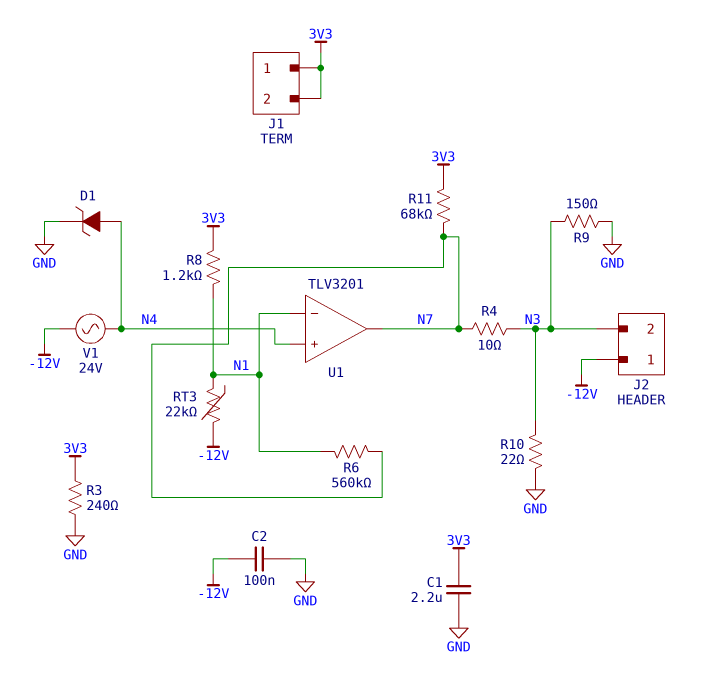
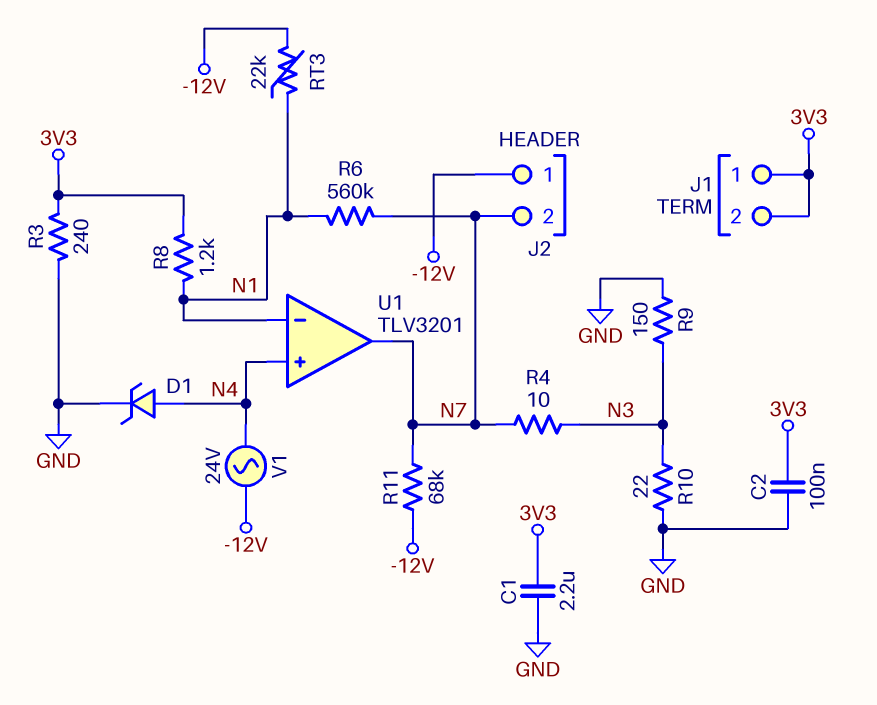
C2: 100nF (-12V, GND) -> 100nF (3V3, GND)
J2 pin 2: N3 -> N7
R11: 68k (3V3, N7) -> 68k (-12V, N7)

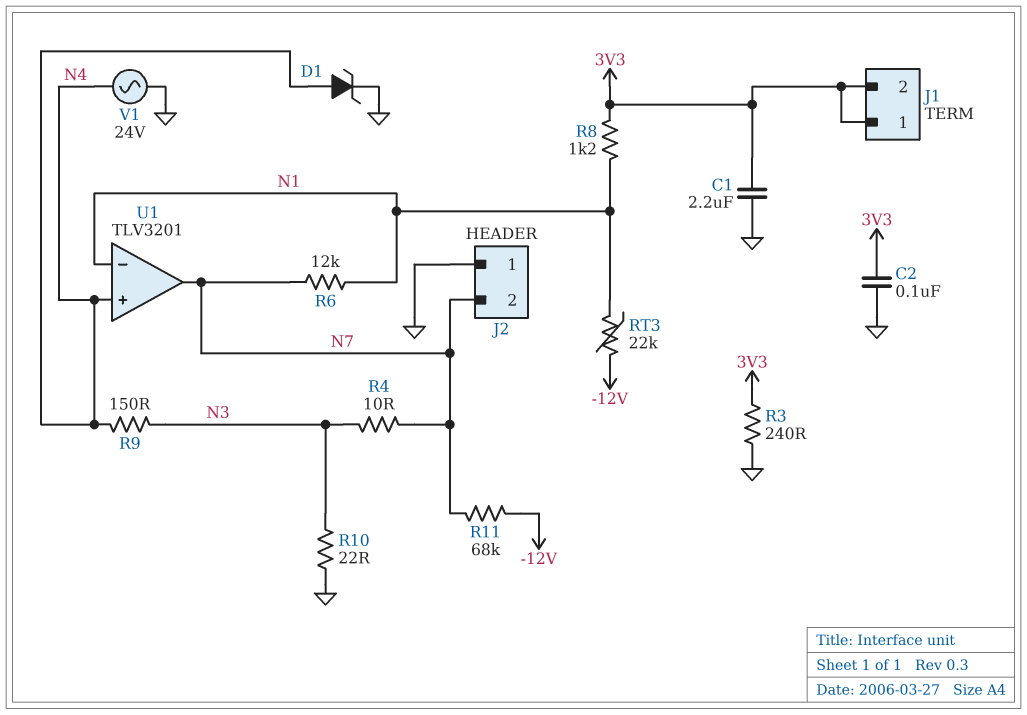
J2 pin 1: -12V -> GND
R6: 560k (N1, N7) -> 12k (N1, N7)
R9: 150 (GND, N3) -> 150 (N3, N4)
V1: AC 24V (-12V, N4) -> AC 24V (GND, N4)

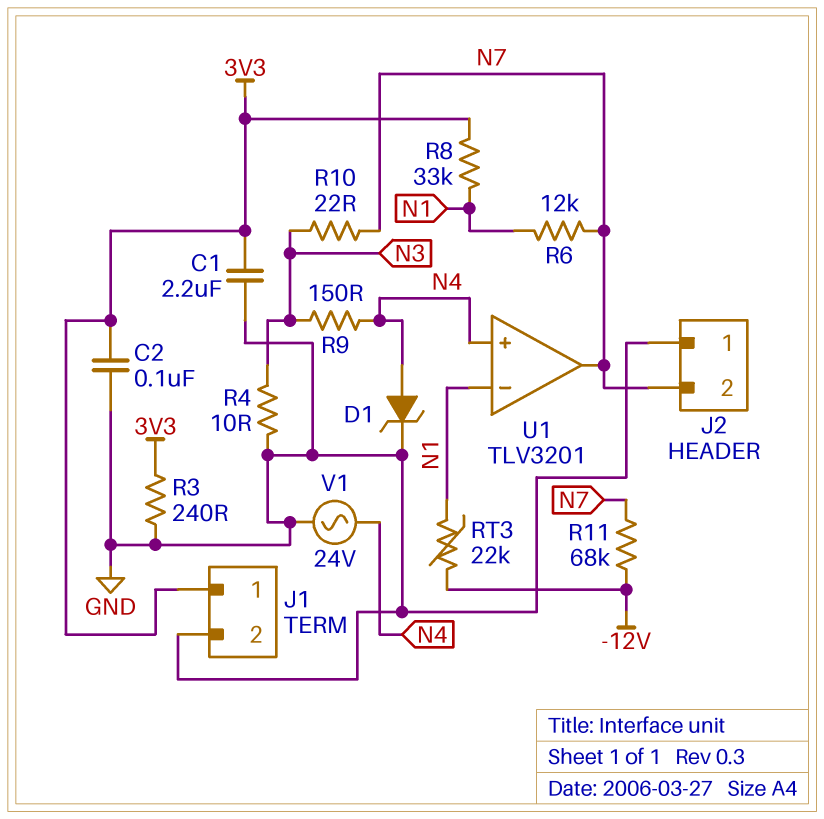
J1 pin 2: 3V3 -> GND
R4: 10 (N3, N7) -> 10 (GND, N3)
R8: 1.2k (3V3, N1) -> 33k (3V3, N1)
R10: 22 (GND, N3) -> 22 (N3, N7)

